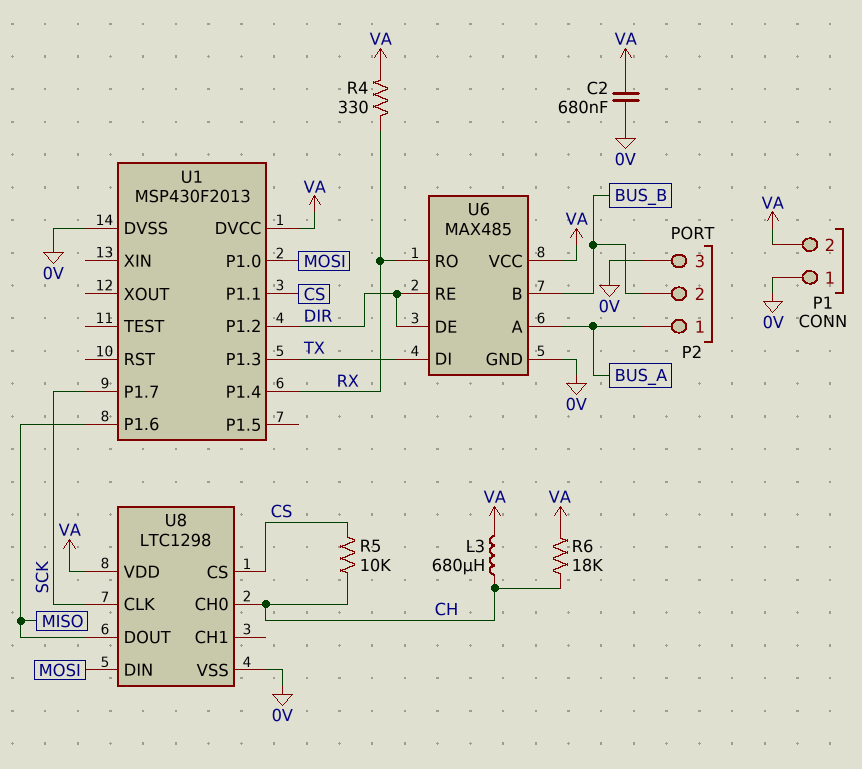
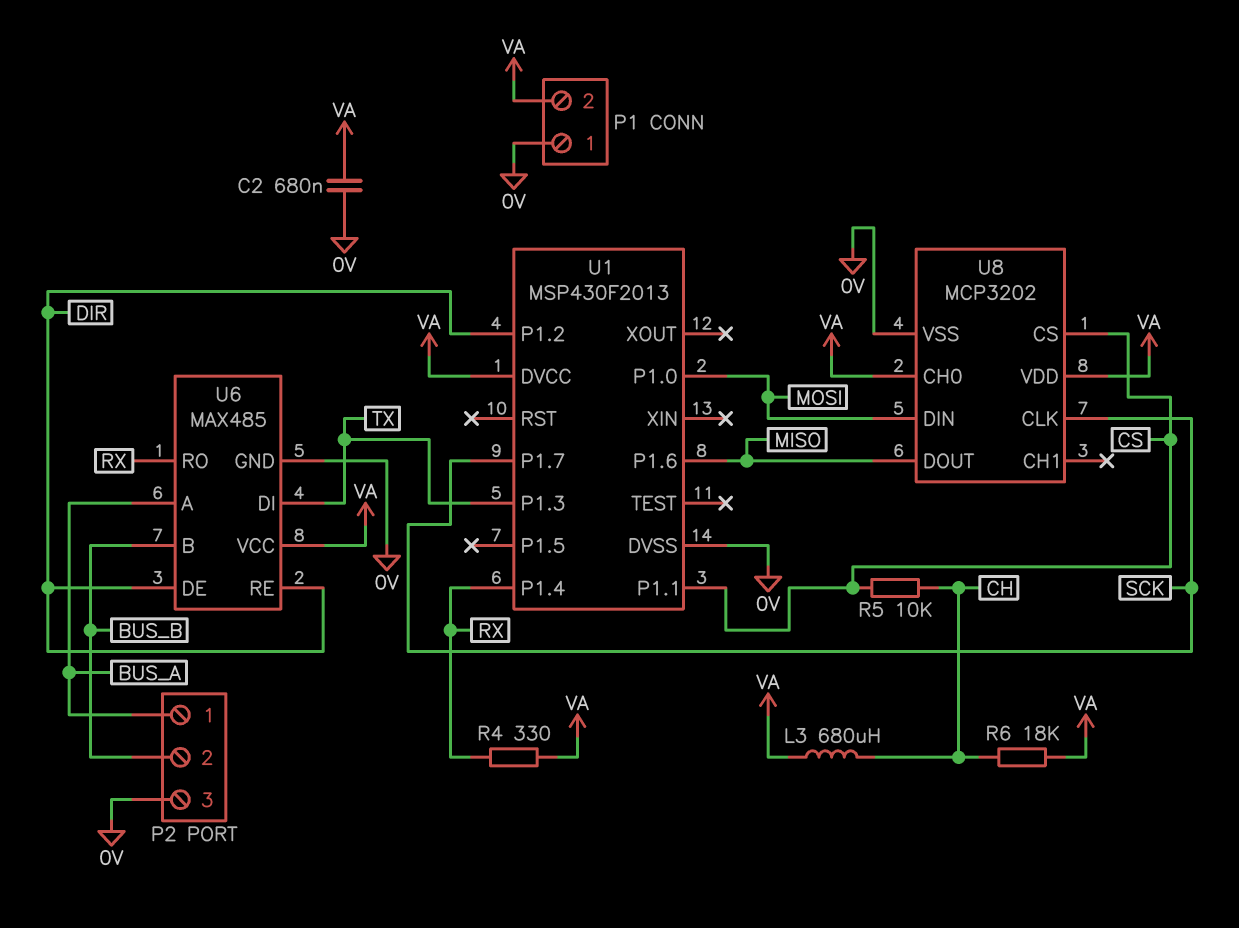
U8: LTC1298 -> MCP3202
U8 pin CH0: CH -> VA

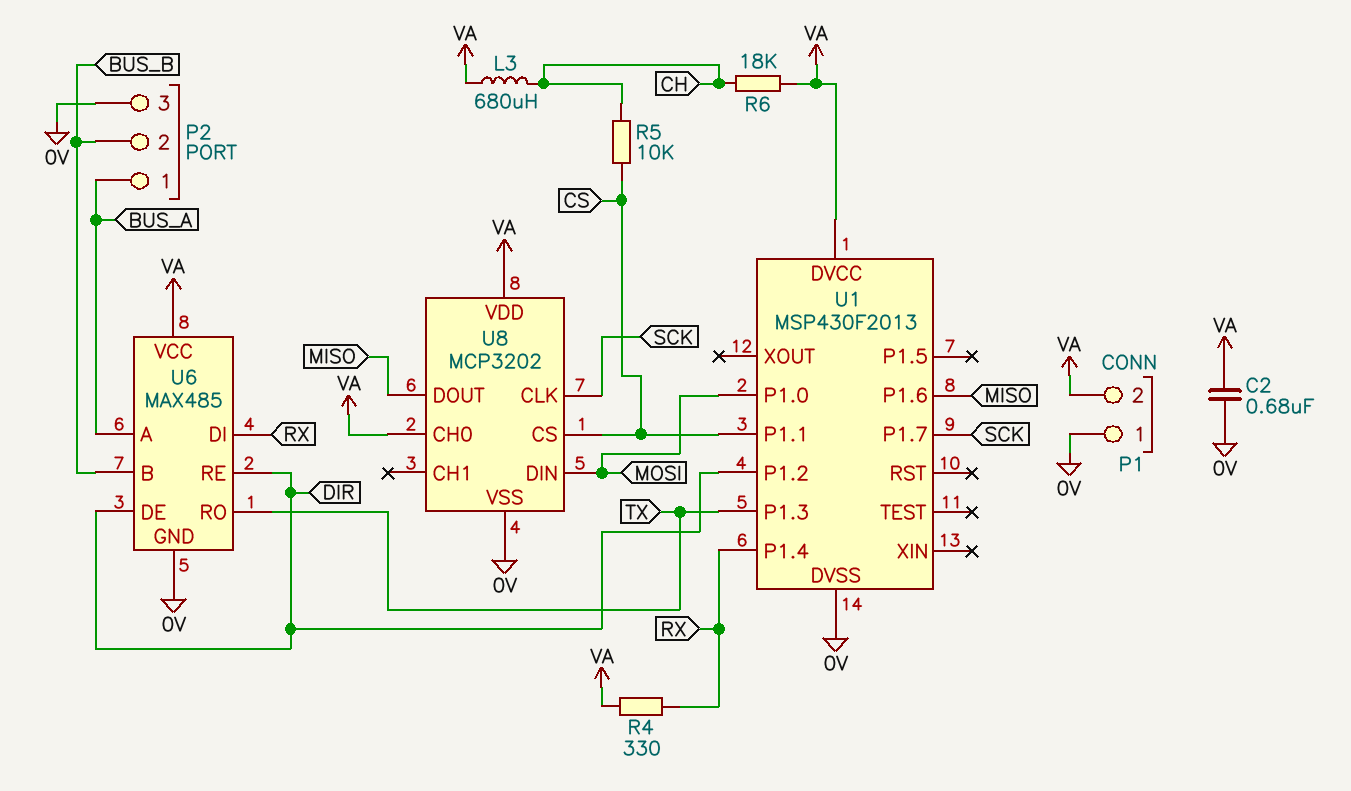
U6 pin DI: TX -> RX
U6 pin RO: RX -> TX

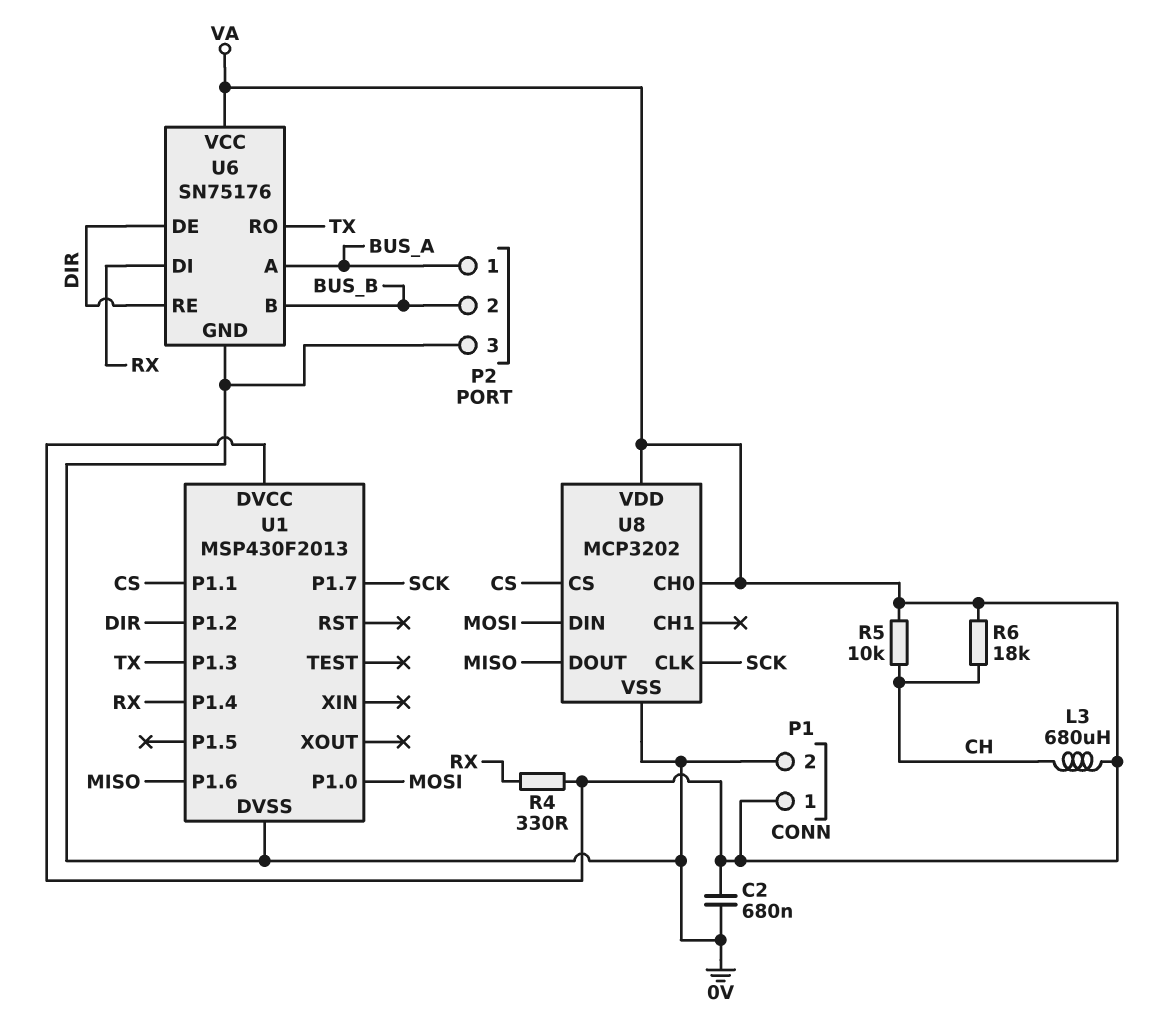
P1 pin 1: 0V -> VA
P1 pin 2: VA -> 0V
R5: 10k (CH, CS) -> 10k (CH, VA)
U6: MAX485 -> SN75176

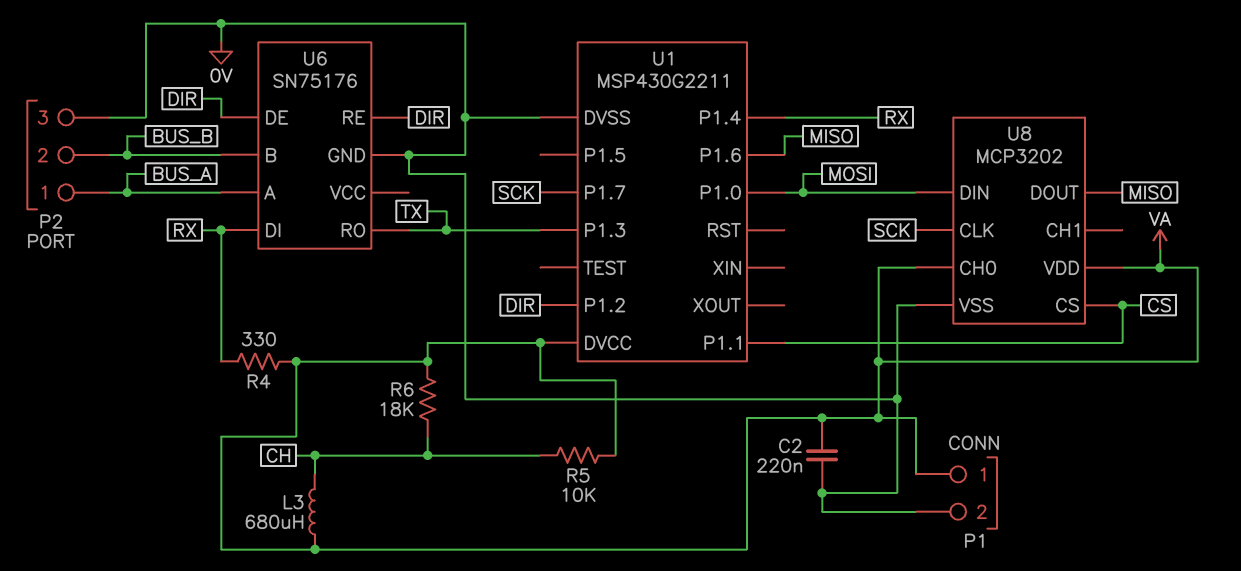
C2: 680nF (0V, VA) -> 220nF (0V, VA)
U1: MSP430F2013 -> MSP430G2211
U6 pin VCC: VA -> none

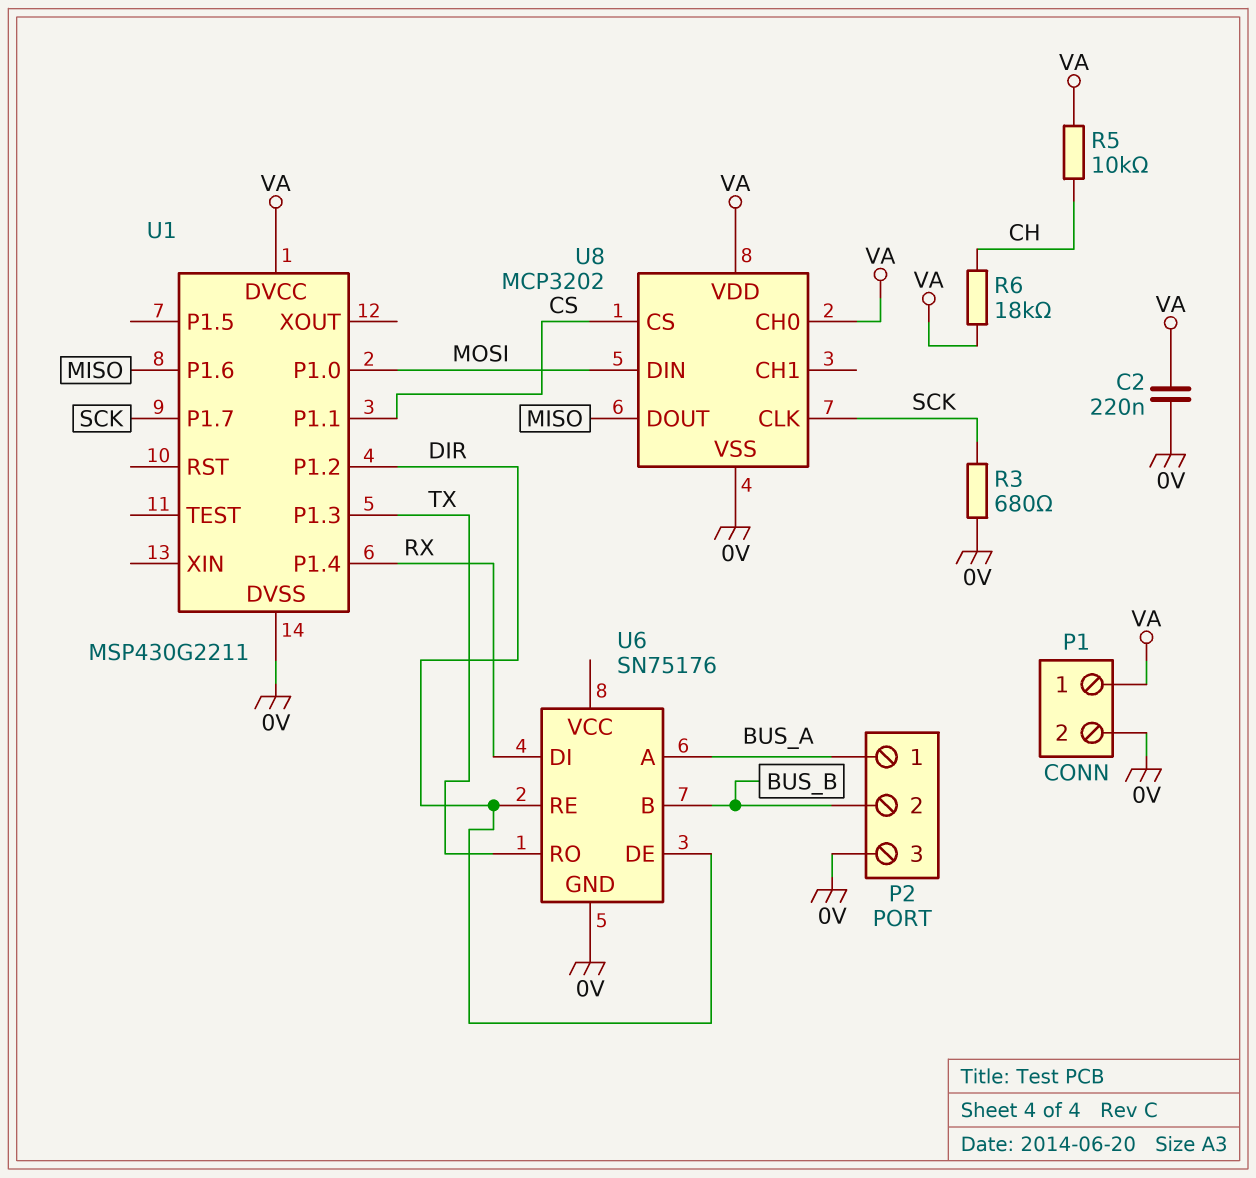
L3: 680uH (CH, VA) -> none
R3: none -> 680 (0V, SCK)
R4: 330 (RX, VA) -> none

